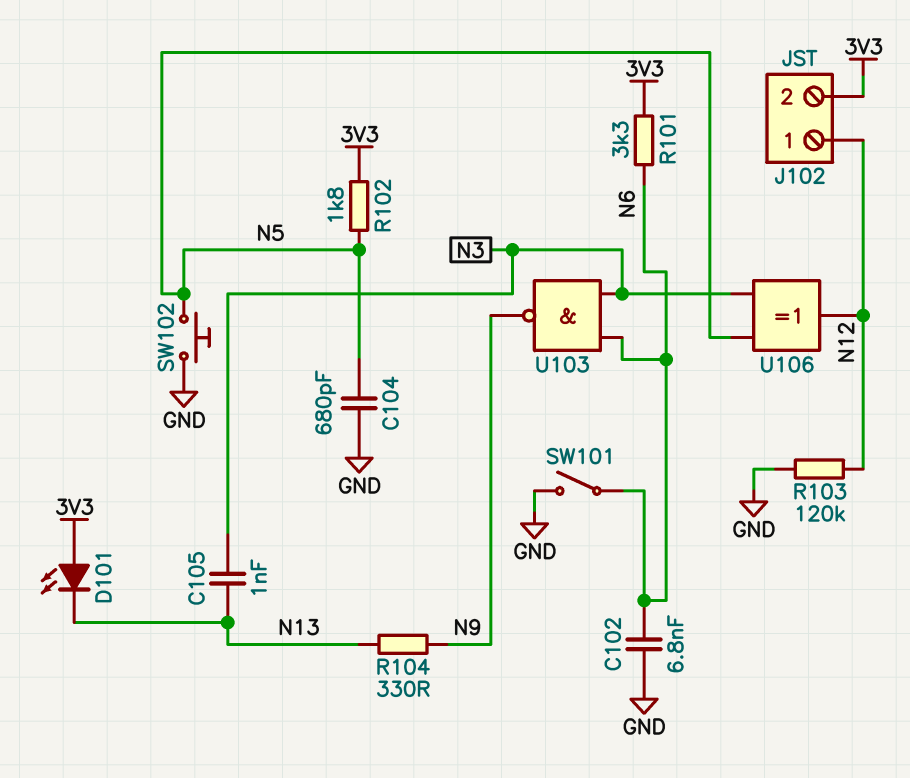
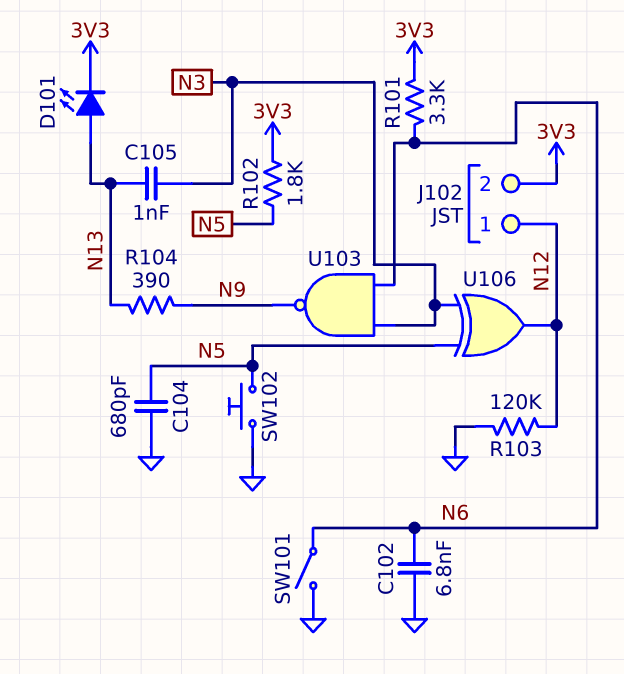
D101: LED (A 3V3, K N13) -> LED (A N13, K 3V3)
R104: 330 (N9, N13) -> 390 (N9, N13)

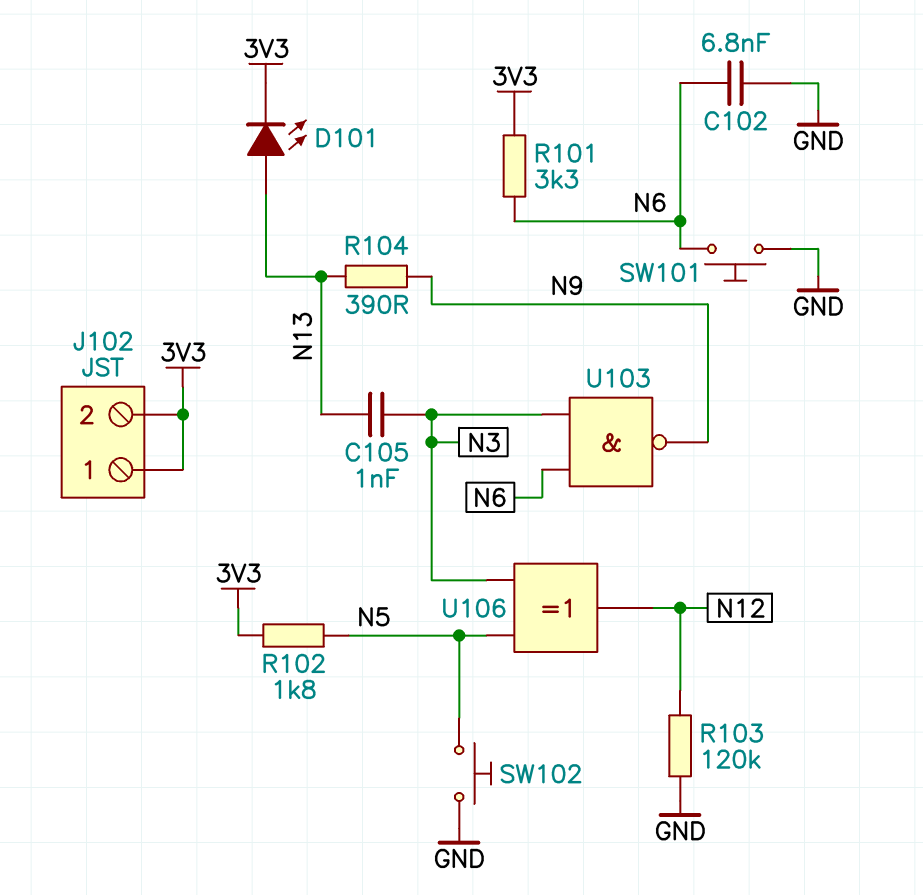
C104: 680pF (GND, N5) -> none
J102 pin 1: N12 -> 3V3
SW101: switch (GND, N6) -> button (GND, N6)

